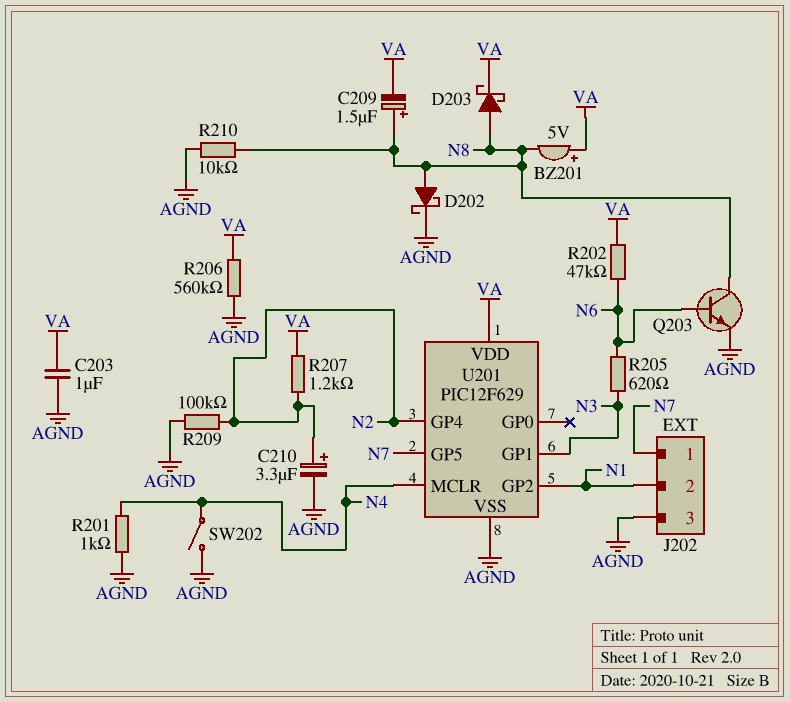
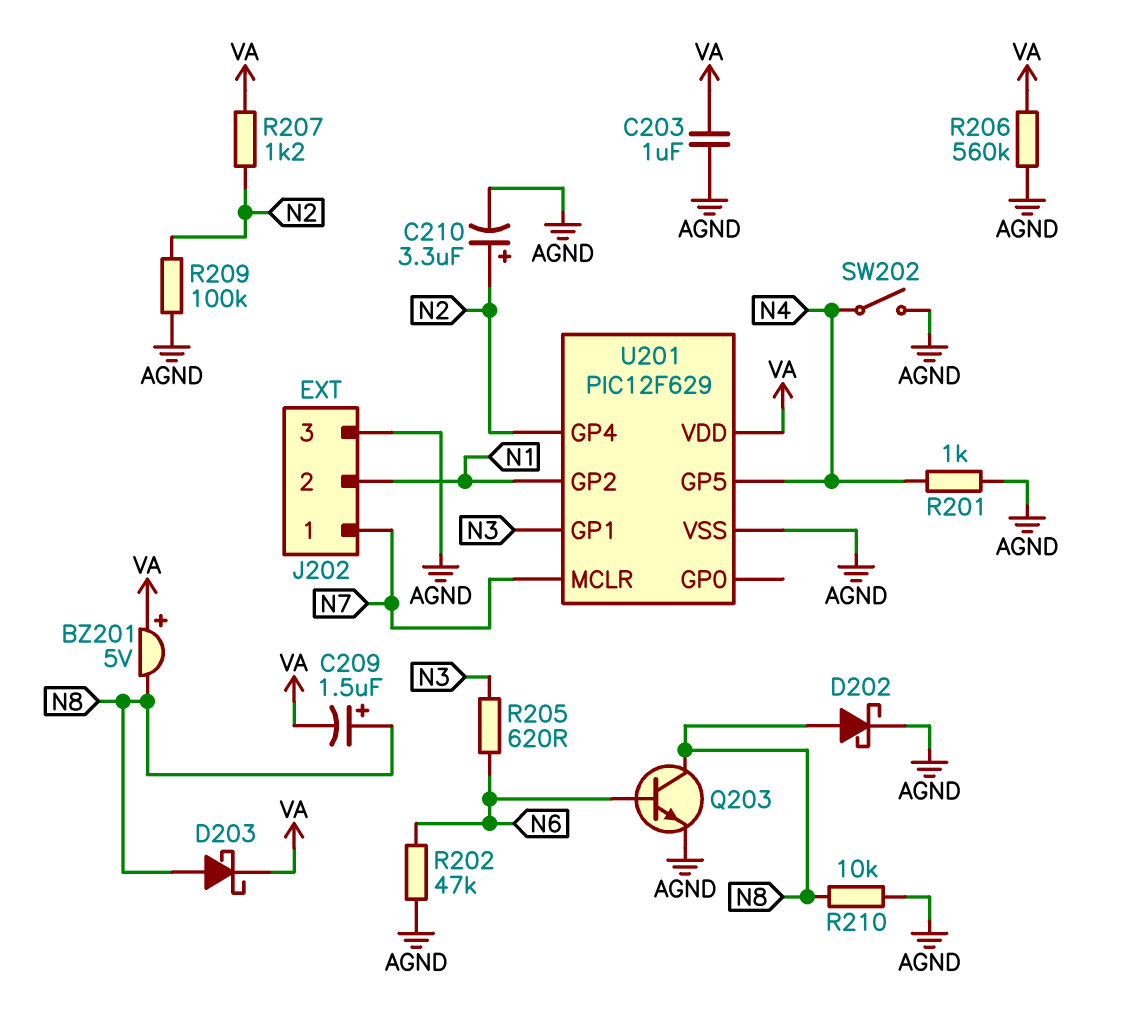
R202: 47k (N6, VA) -> 47k (AGND, N6)
U201 pin GP5: N7 -> N4
U201 pin MCLR: N4 -> N7

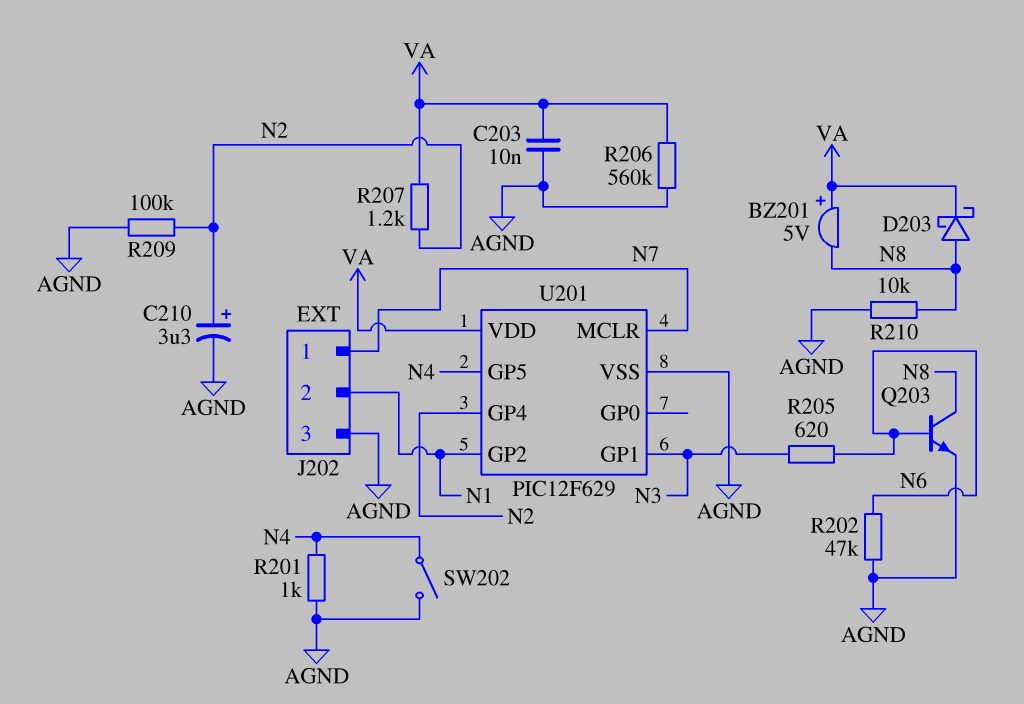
C203: 1uF (AGND, VA) -> 10nF (AGND, VA)
C209: 1.5uF (plus N8, minus VA) -> none
D202: schottky (A N8, K AGND) -> none

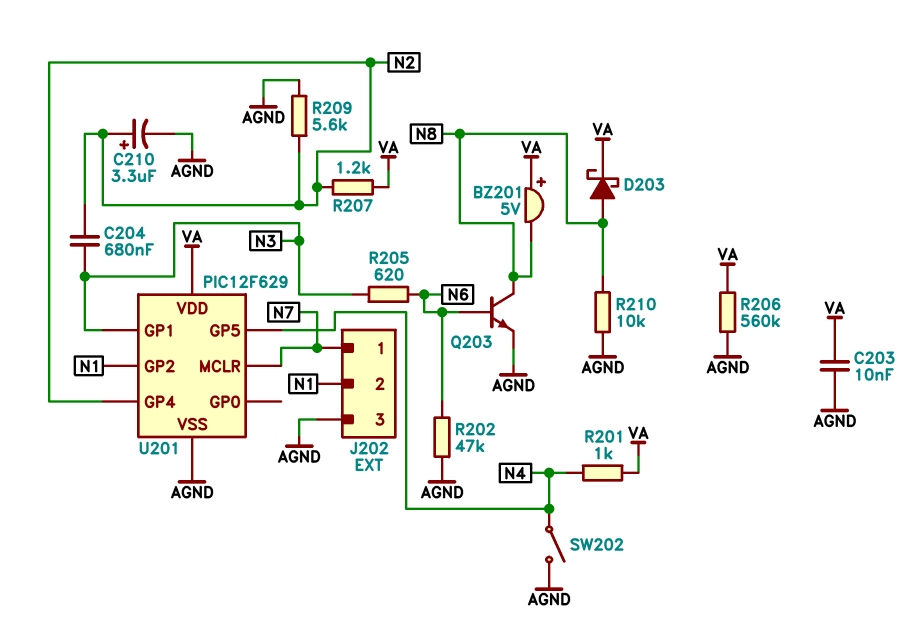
C204: none -> 680nF (N2, N3)
R201: 1k (AGND, N4) -> 1k (N4, VA)
R209: 100k (AGND, N2) -> 5.6k (AGND, N2)

